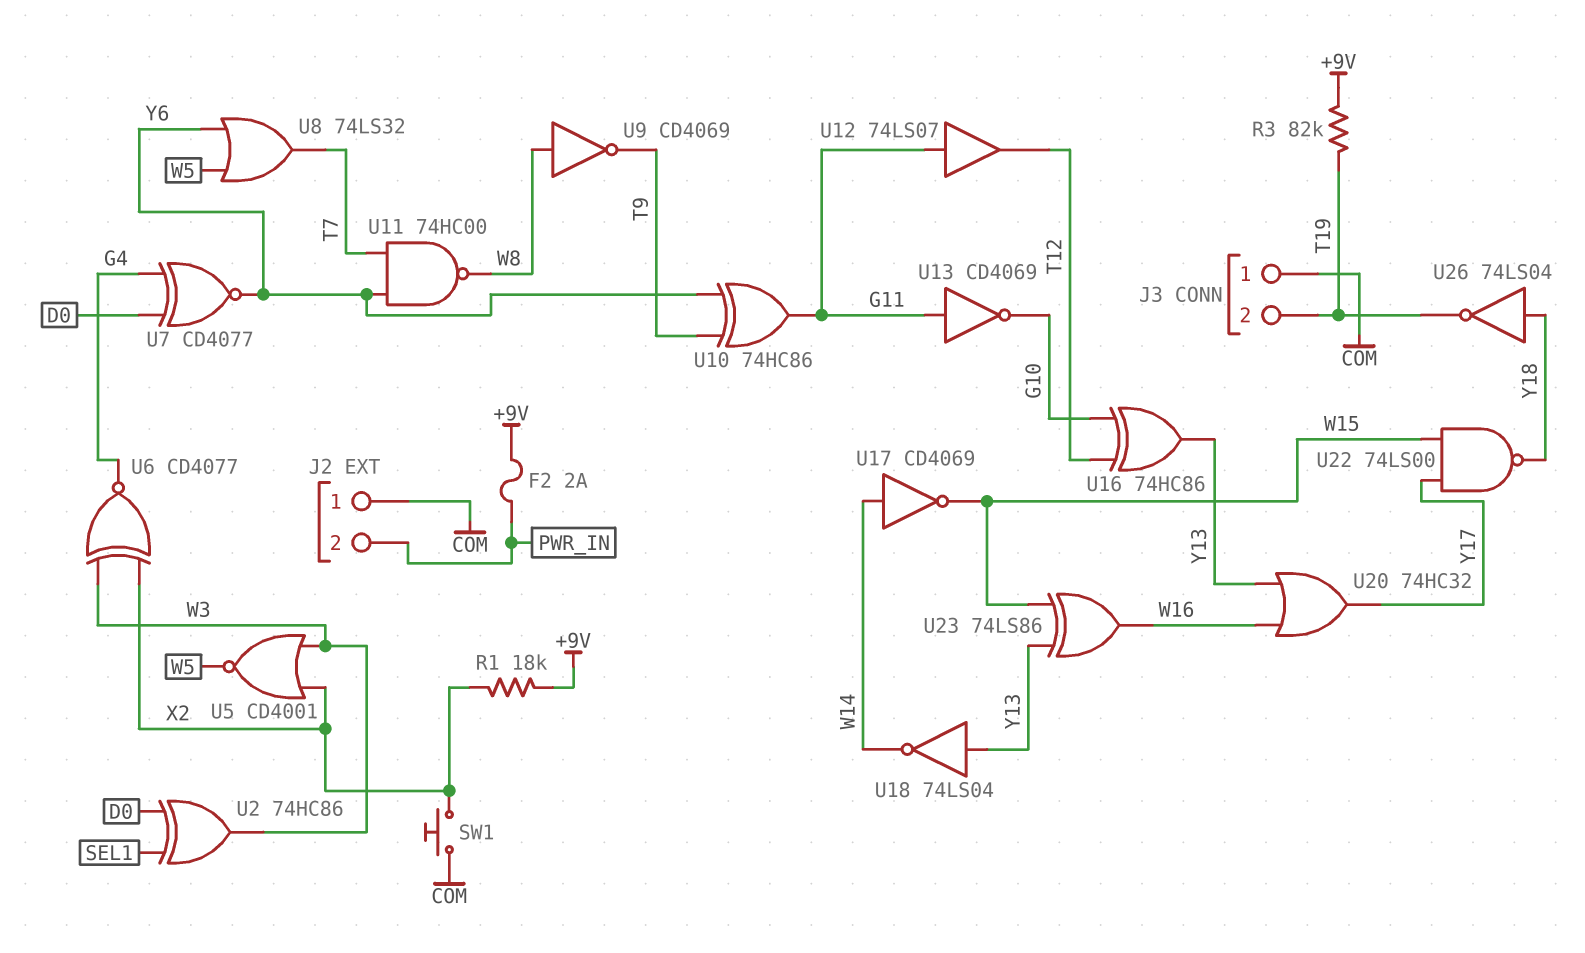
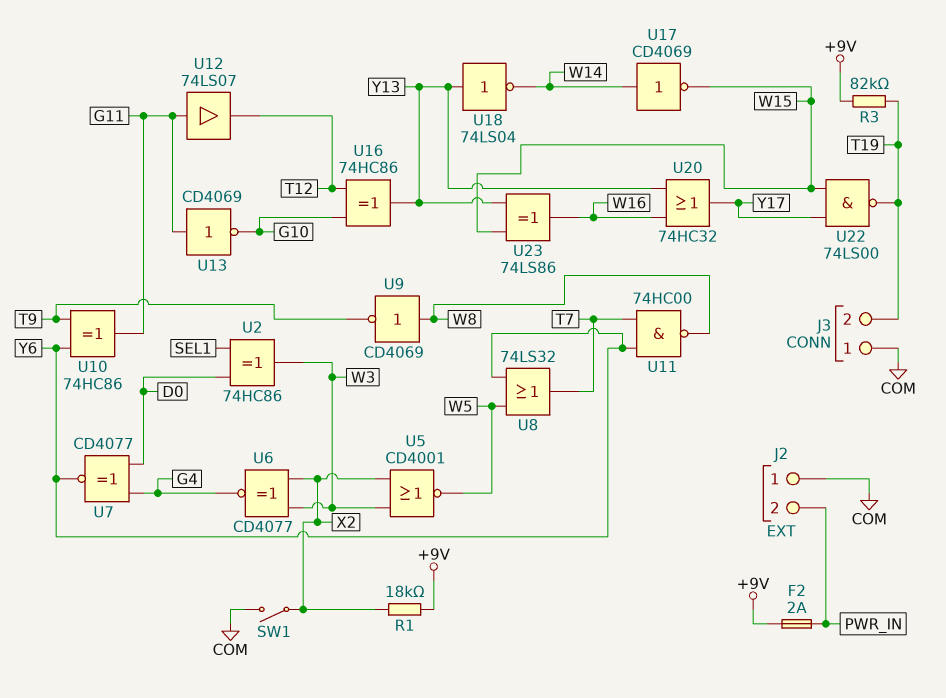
SW1: button (COM, X2) -> switch (COM, X2)
U22: NAND 74LS00 (in W15, in Y17, out Y18) -> NAND 74LS00 (in W15, in Y17, out T19)
U26: NOT 74LS04 (in Y18, out T19) -> none

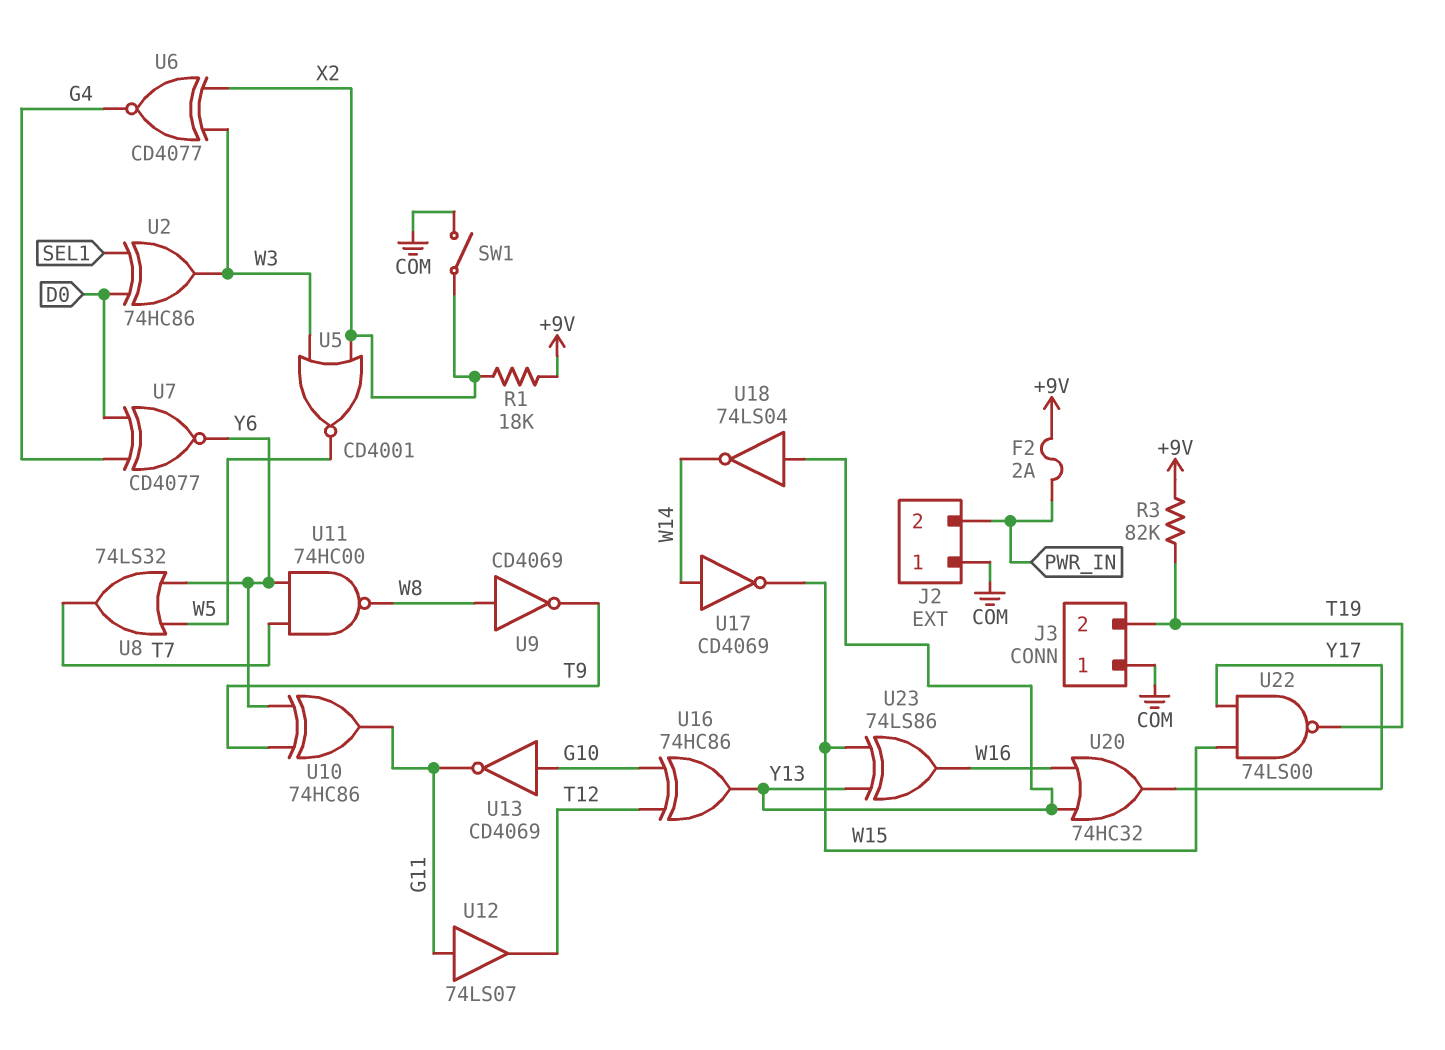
U13: NOT CD4069 (in G11, out G10) -> NOT CD4069 (in G10, out G11)

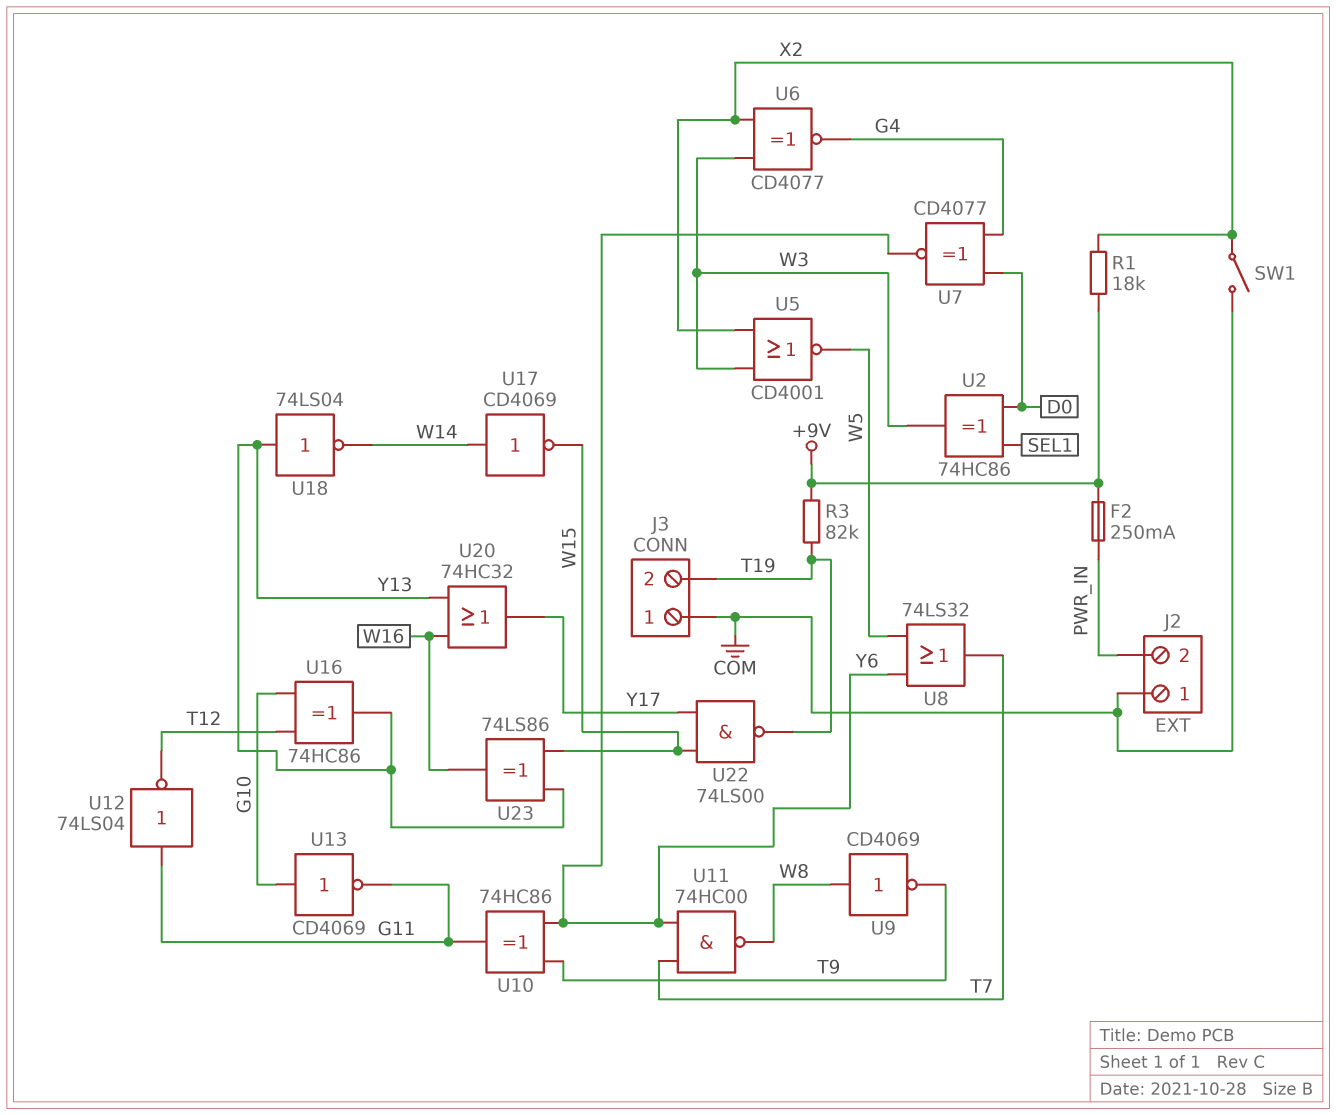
F2: 2A (+9V, PWR_IN) -> 250mA (+9V, PWR_IN)
U12: buffer 74LS07 (in G11, out T12) -> NOT 74LS04 (in G11, out T12)

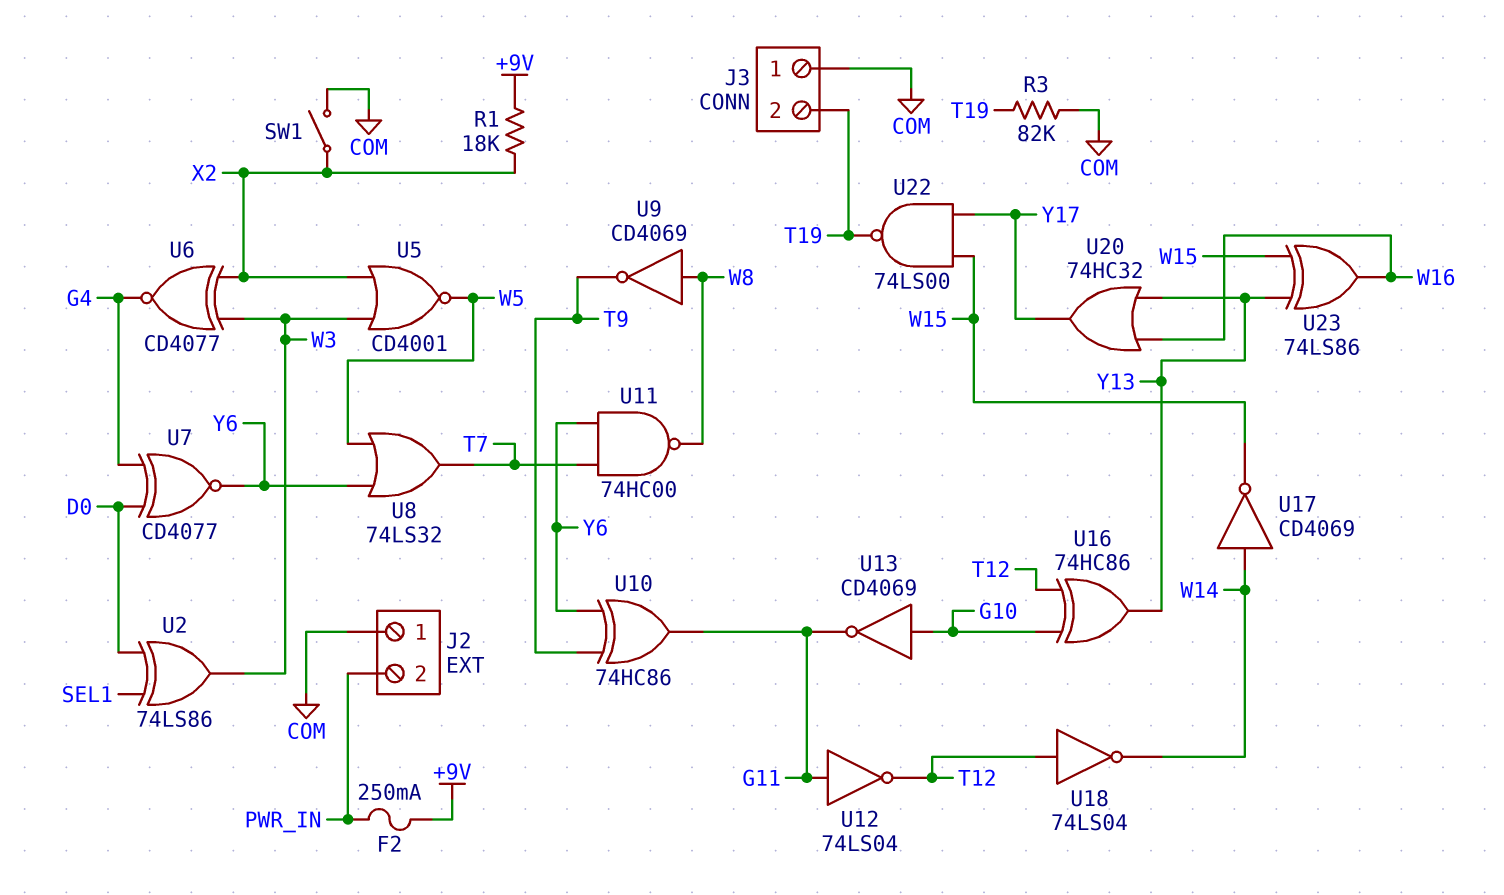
R3: 82k (+9V, T19) -> 82k (COM, T19)
U2: XOR 74HC86 (in D0, in SEL1, out W3) -> XOR 74LS86 (in D0, in SEL1, out W3)
U18: NOT 74LS04 (in Y13, out W14) -> NOT 74LS04 (in T12, out W14)

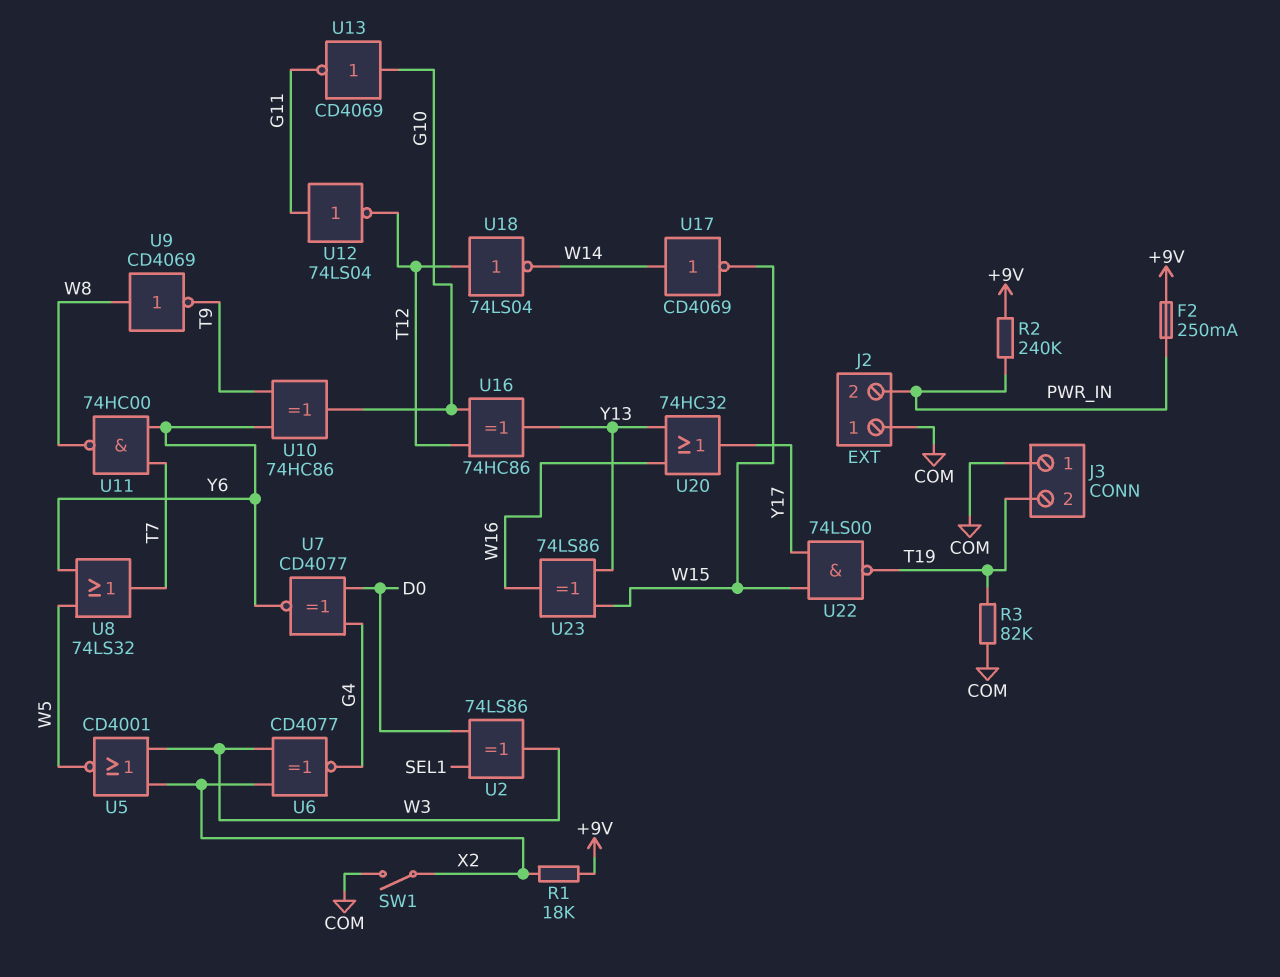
R2: none -> 240k (+9V, PWR_IN)
U10: XOR 74HC86 (in T9, in Y6, out G11) -> XOR 74HC86 (in T9, in Y6, out G10)

